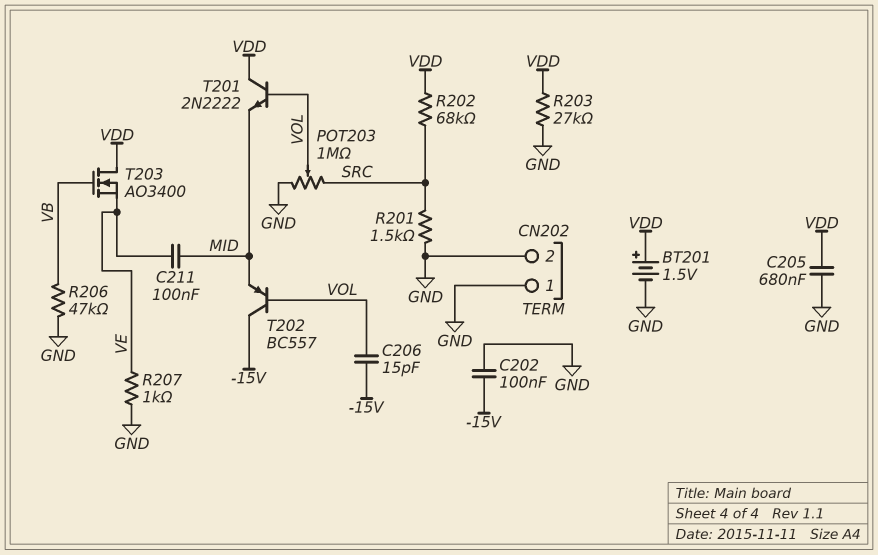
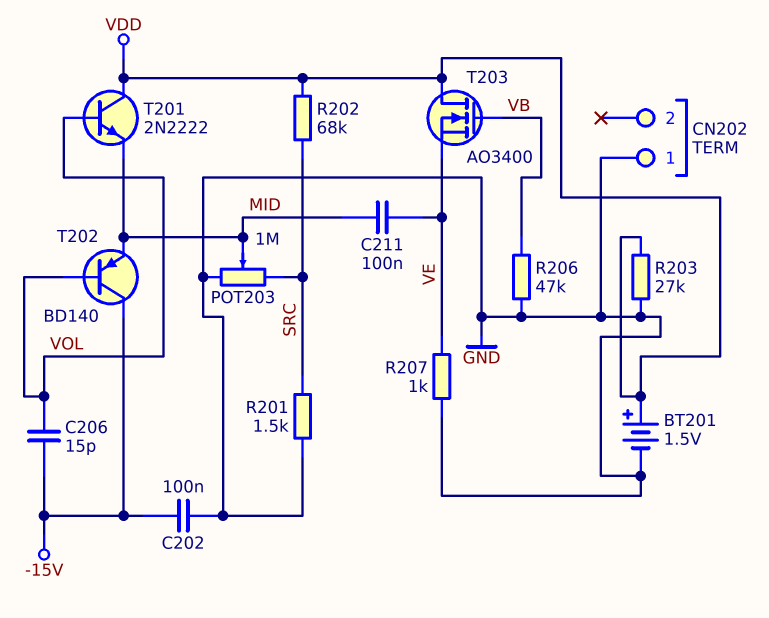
C205: 680nF (GND, VDD) -> none
CN202 pin 2: GND -> none
POT203: 1M (GND, SRC, wiper VOL) -> 1M (GND, SRC, wiper MID)
T202: PNP BC557 (B VOL, C -15V, E MID) -> PNP BD140 (B VOL, C -15V, E MID)

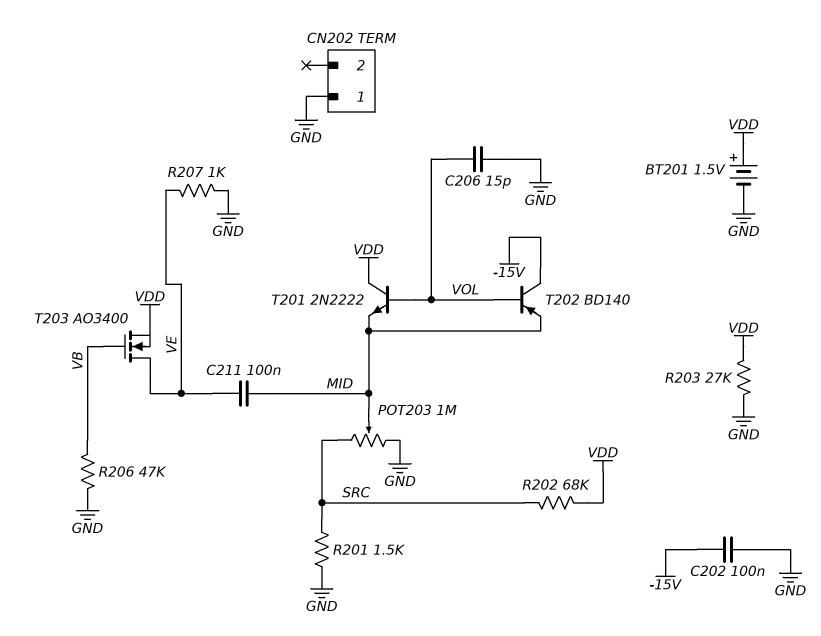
C206: 15pF (-15V, VOL) -> 15pF (GND, VOL)
T203: NMOS AO3400 (G VB, D VDD, S VE) -> NMOS AO3400 (G VB, D VE, S VDD)

